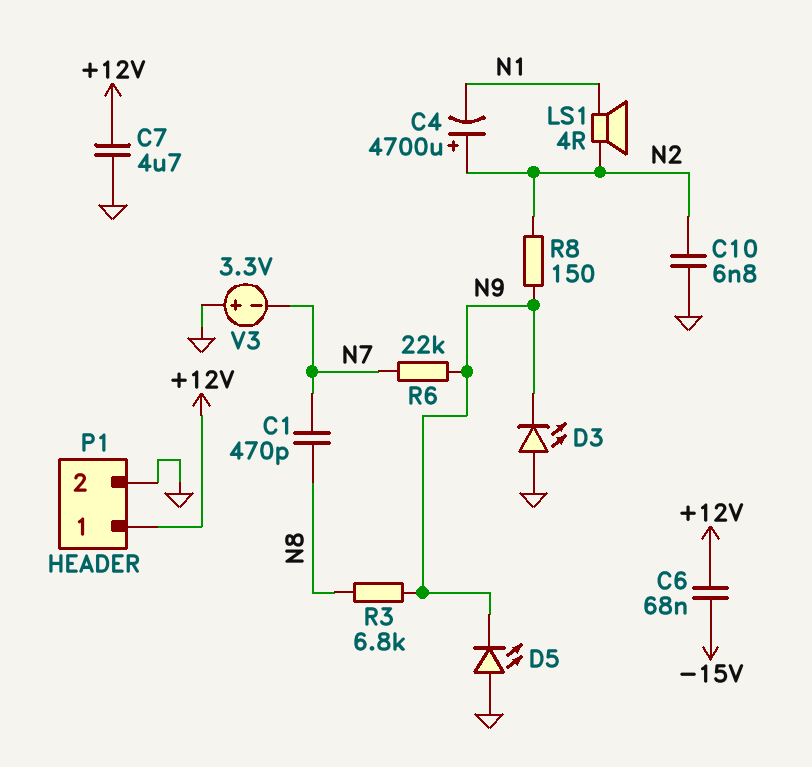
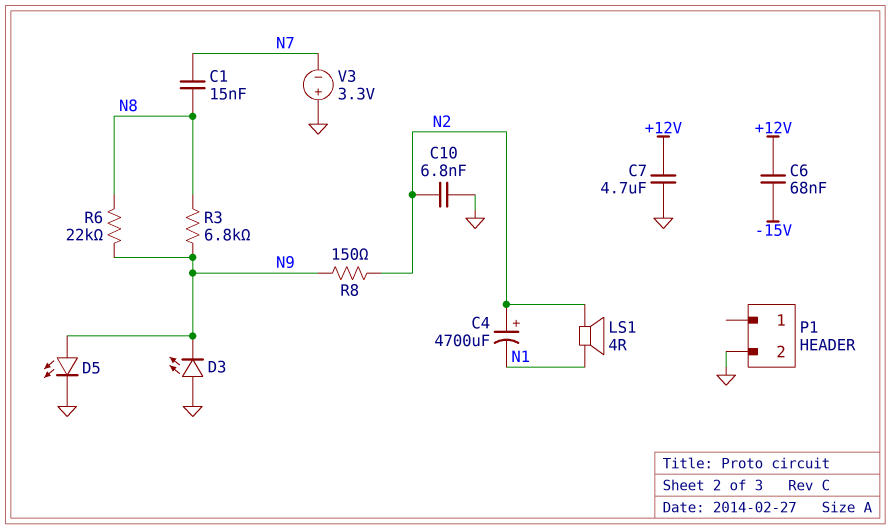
C1: 470pF (N7, N8) -> 15nF (N7, N8)
D5: LED (A GND, K N9) -> LED (A N9, K GND)
P1 pin 1: +12V -> none
R6: 22k (N7, N9) -> 22k (N8, N9)

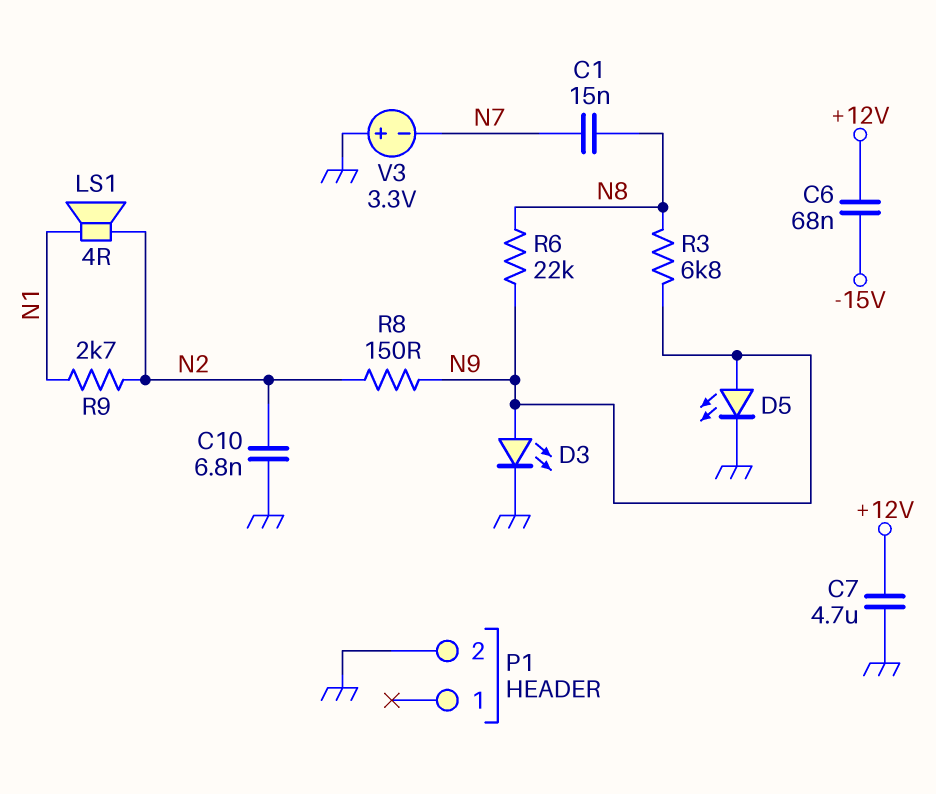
C4: 4700uF (plus N2, minus N1) -> none
D3: LED (A GND, K N9) -> LED (A N9, K GND)
R9: none -> 2.7k (N1, N2)

